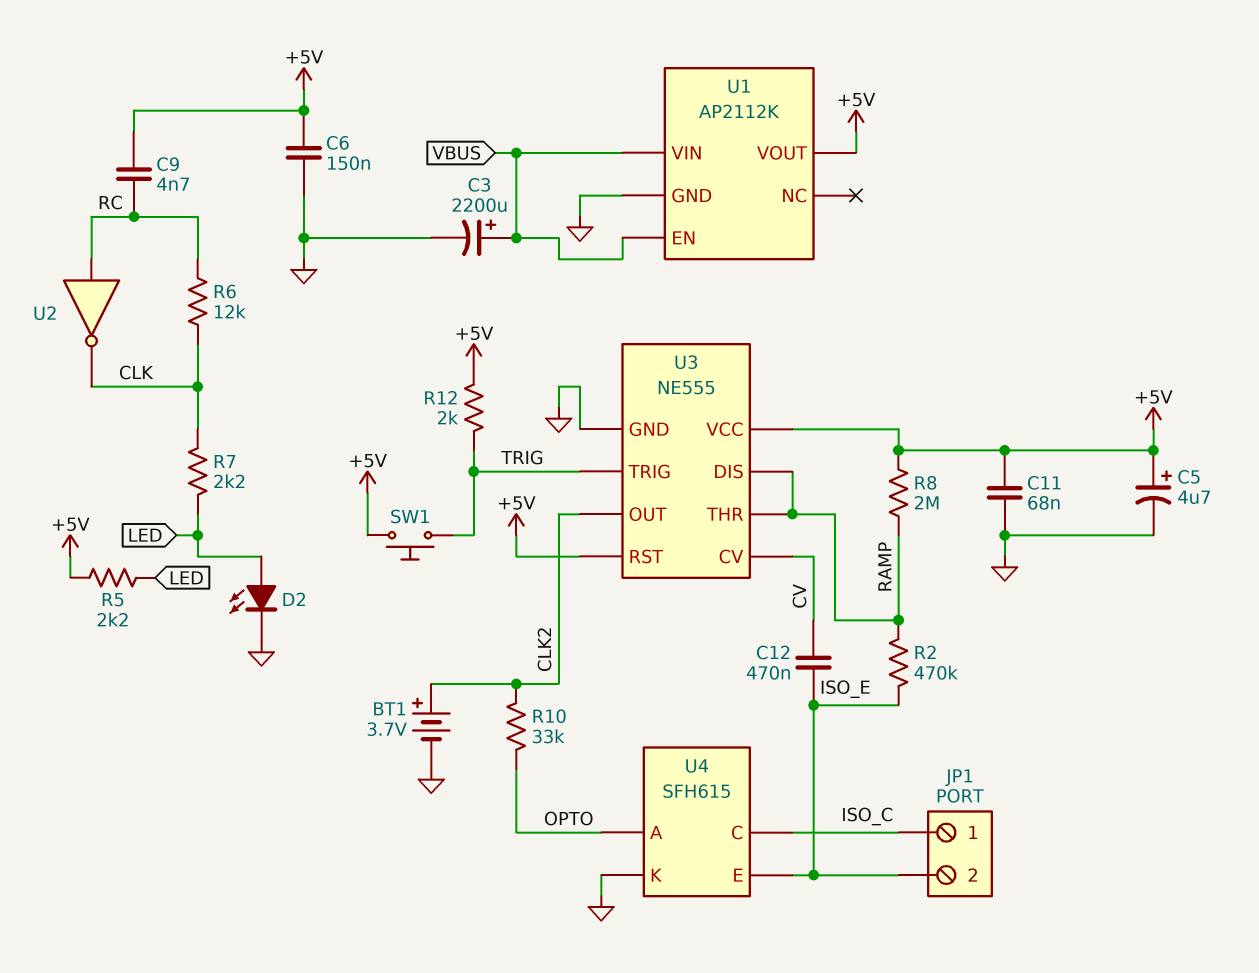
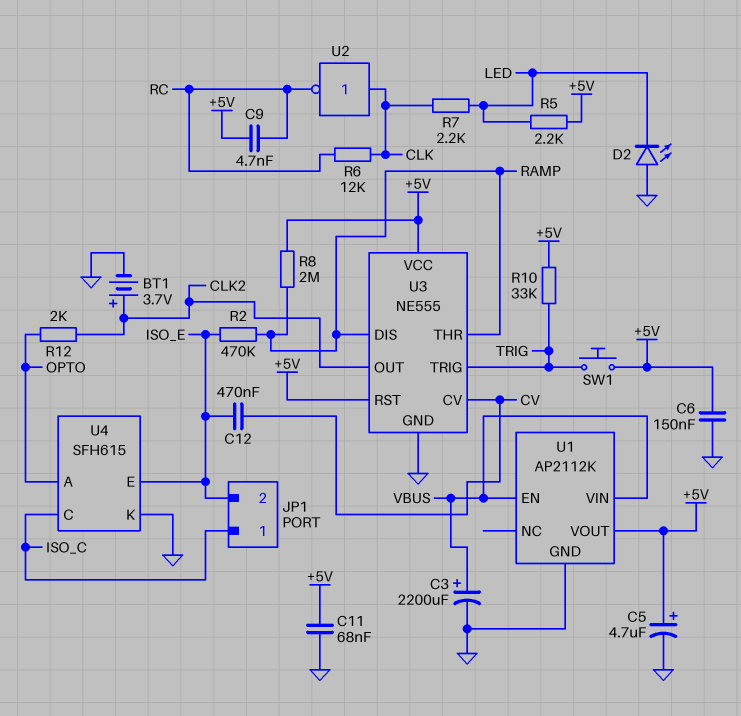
D2: LED (A LED, K GND) -> LED (A GND, K LED)
R10: 33k (CLK2, OPTO) -> 33k (+5V, TRIG)
R12: 2k (+5V, TRIG) -> 2k (CLK2, OPTO)
U2: NOT (in RC, out CLK) -> NOT (in CLK, out RC)

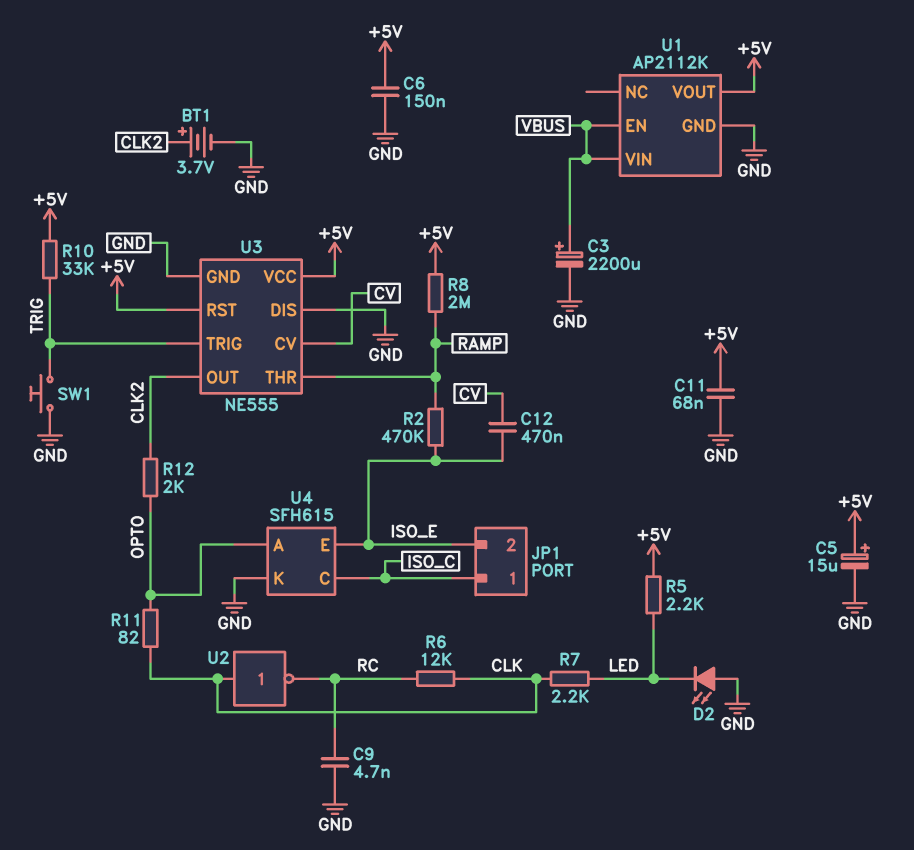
C5: 4.7uF (plus +5V, minus GND) -> 15uF (plus +5V, minus GND)
C9: 4.7nF (+5V, RC) -> 4.7nF (GND, RC)
R11: none -> 82 (CLK, OPTO)
SW1: button (+5V, TRIG) -> button (GND, TRIG)
U3 pin DIS: RAMP -> GND

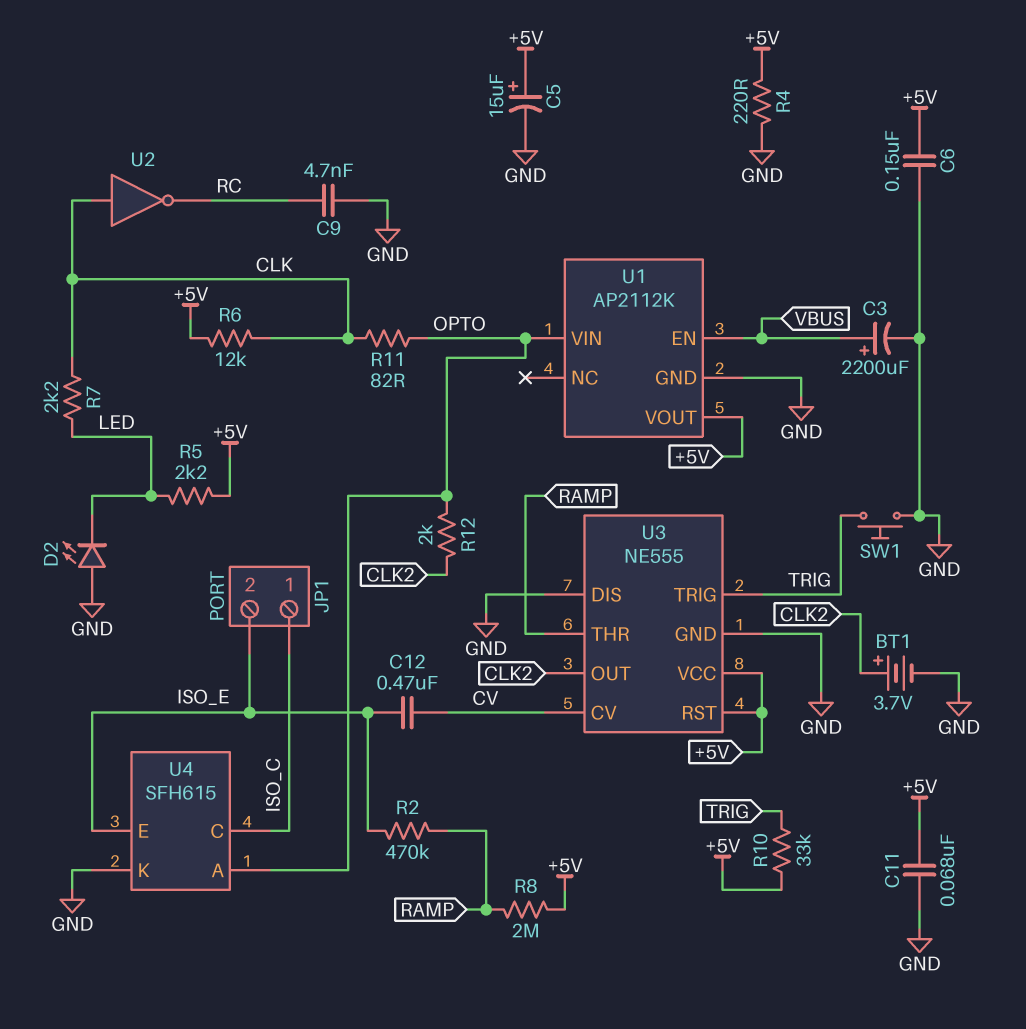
R4: none -> 220 (+5V, GND)
R6: 12k (CLK, RC) -> 12k (+5V, CLK)
U1 pin VIN: VBUS -> OPTO

